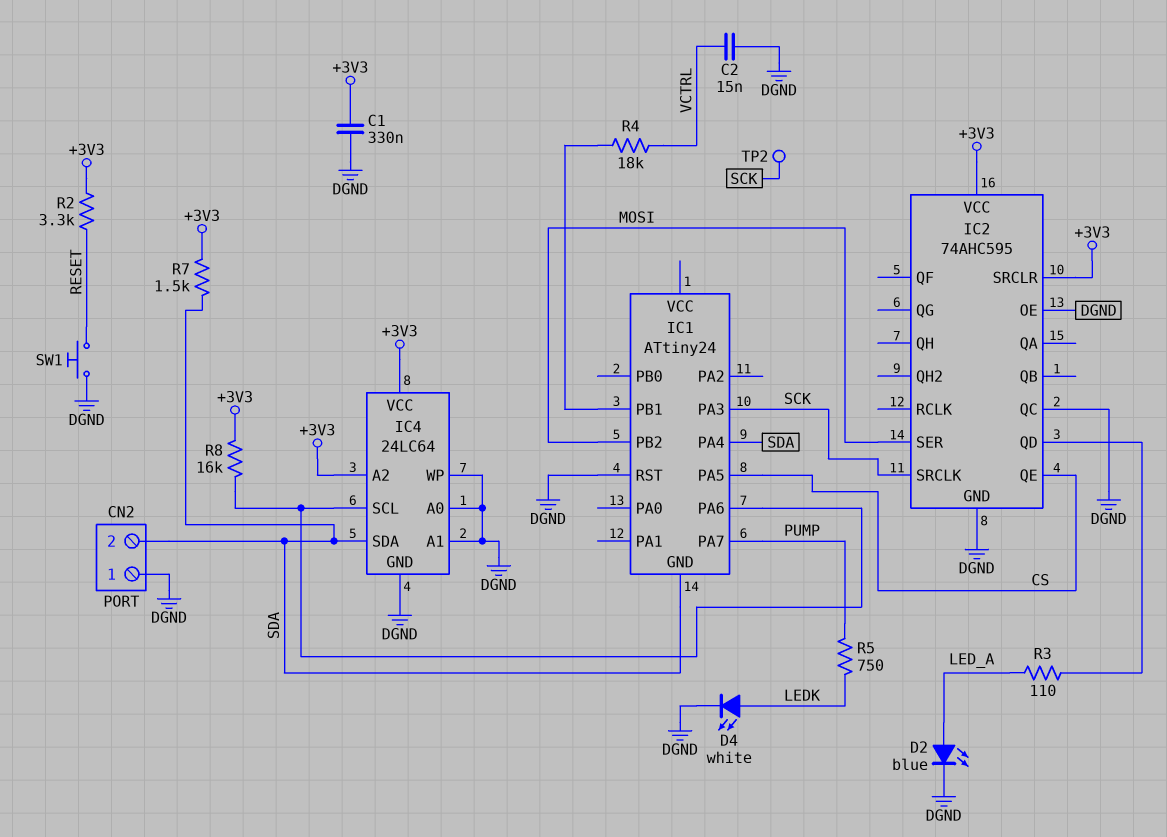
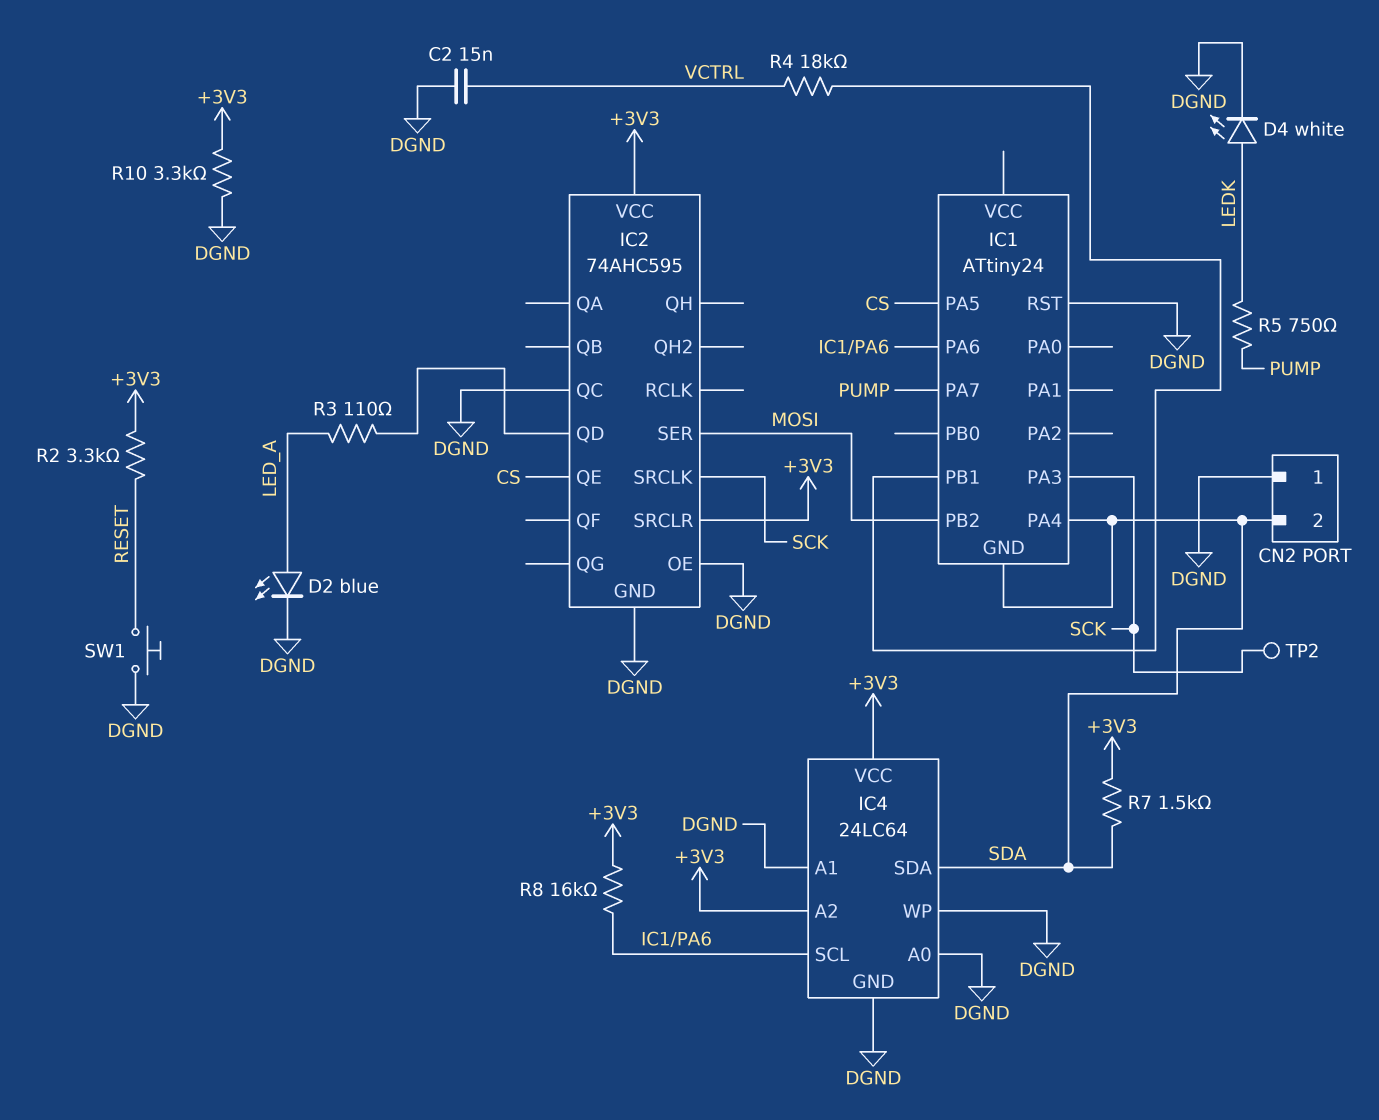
C1: 330nF (+3V3, DGND) -> none
R10: none -> 3.3k (+3V3, DGND)

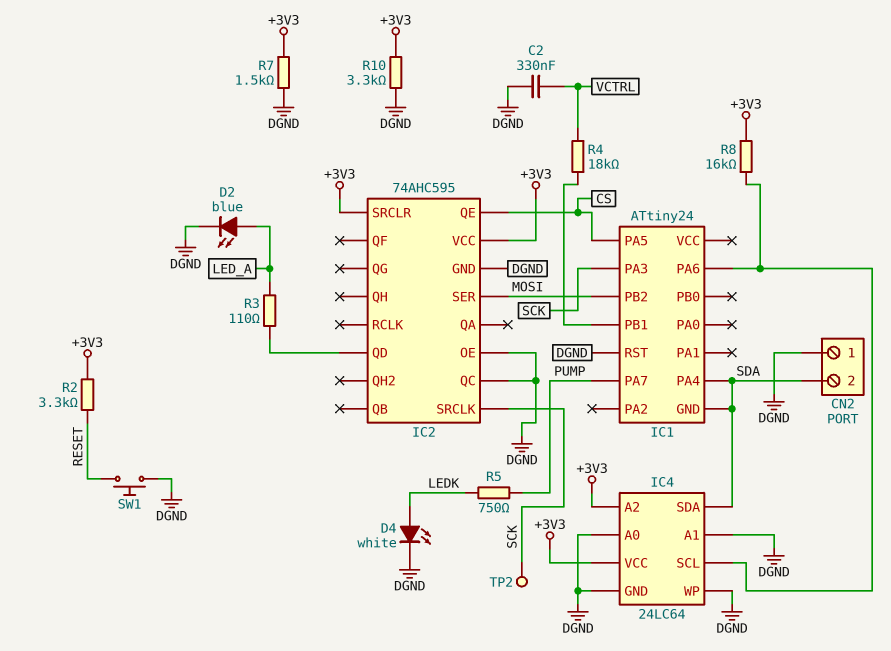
C2: 15nF (DGND, VCTRL) -> 330nF (DGND, VCTRL)
R7: 1.5k (+3V3, SDA) -> 1.5k (+3V3, DGND)

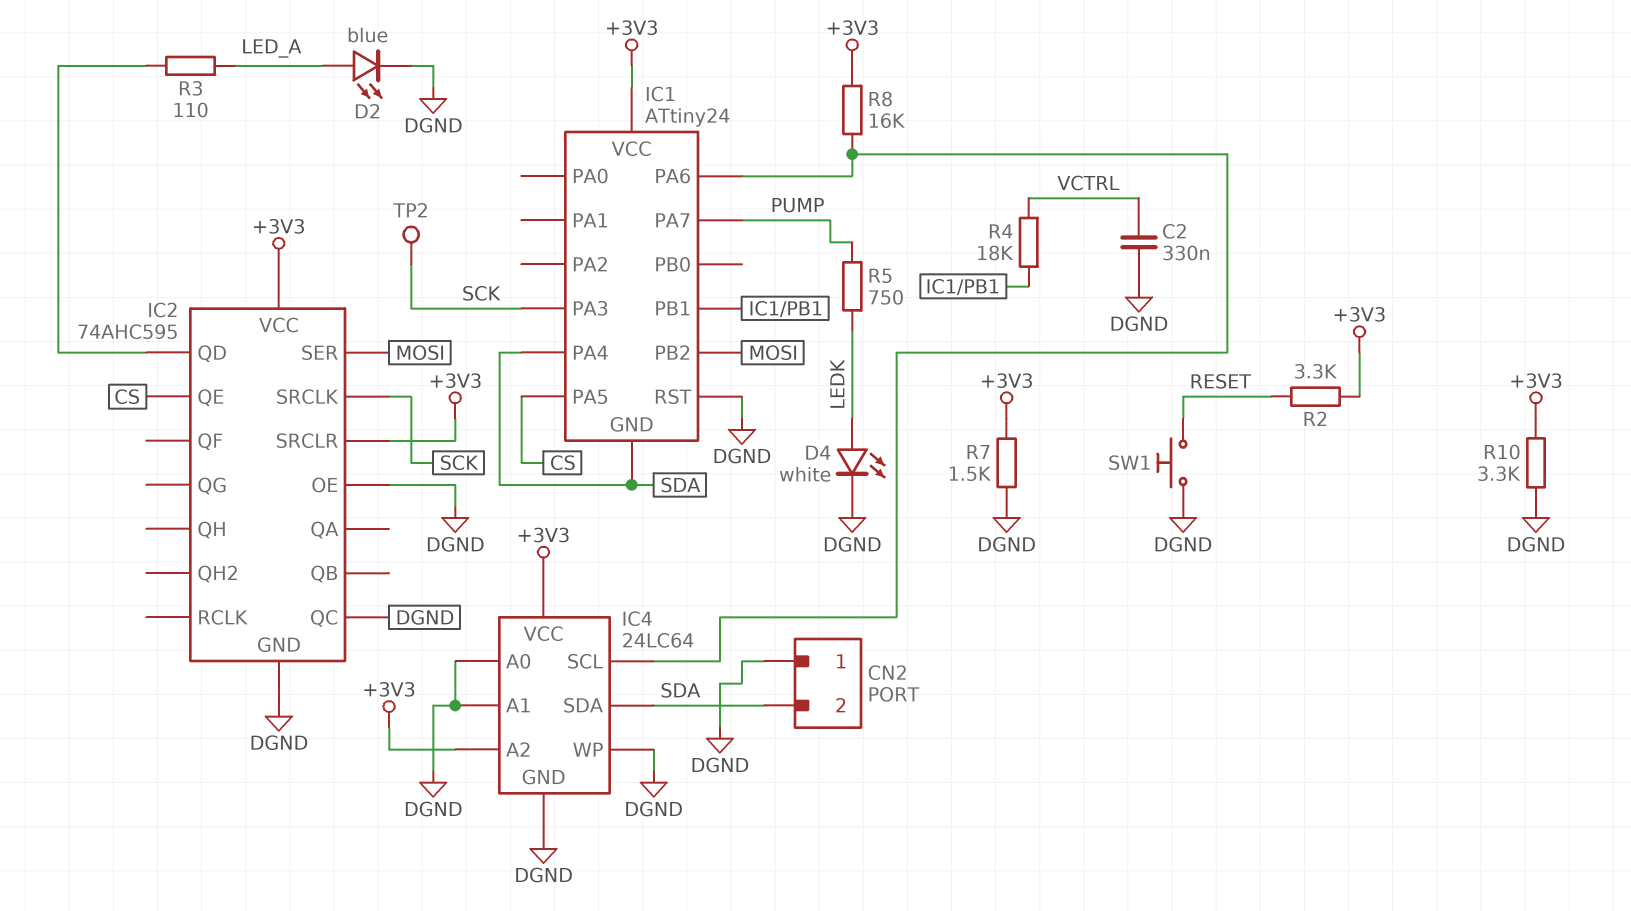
IC1 pin VCC: none -> +3V3

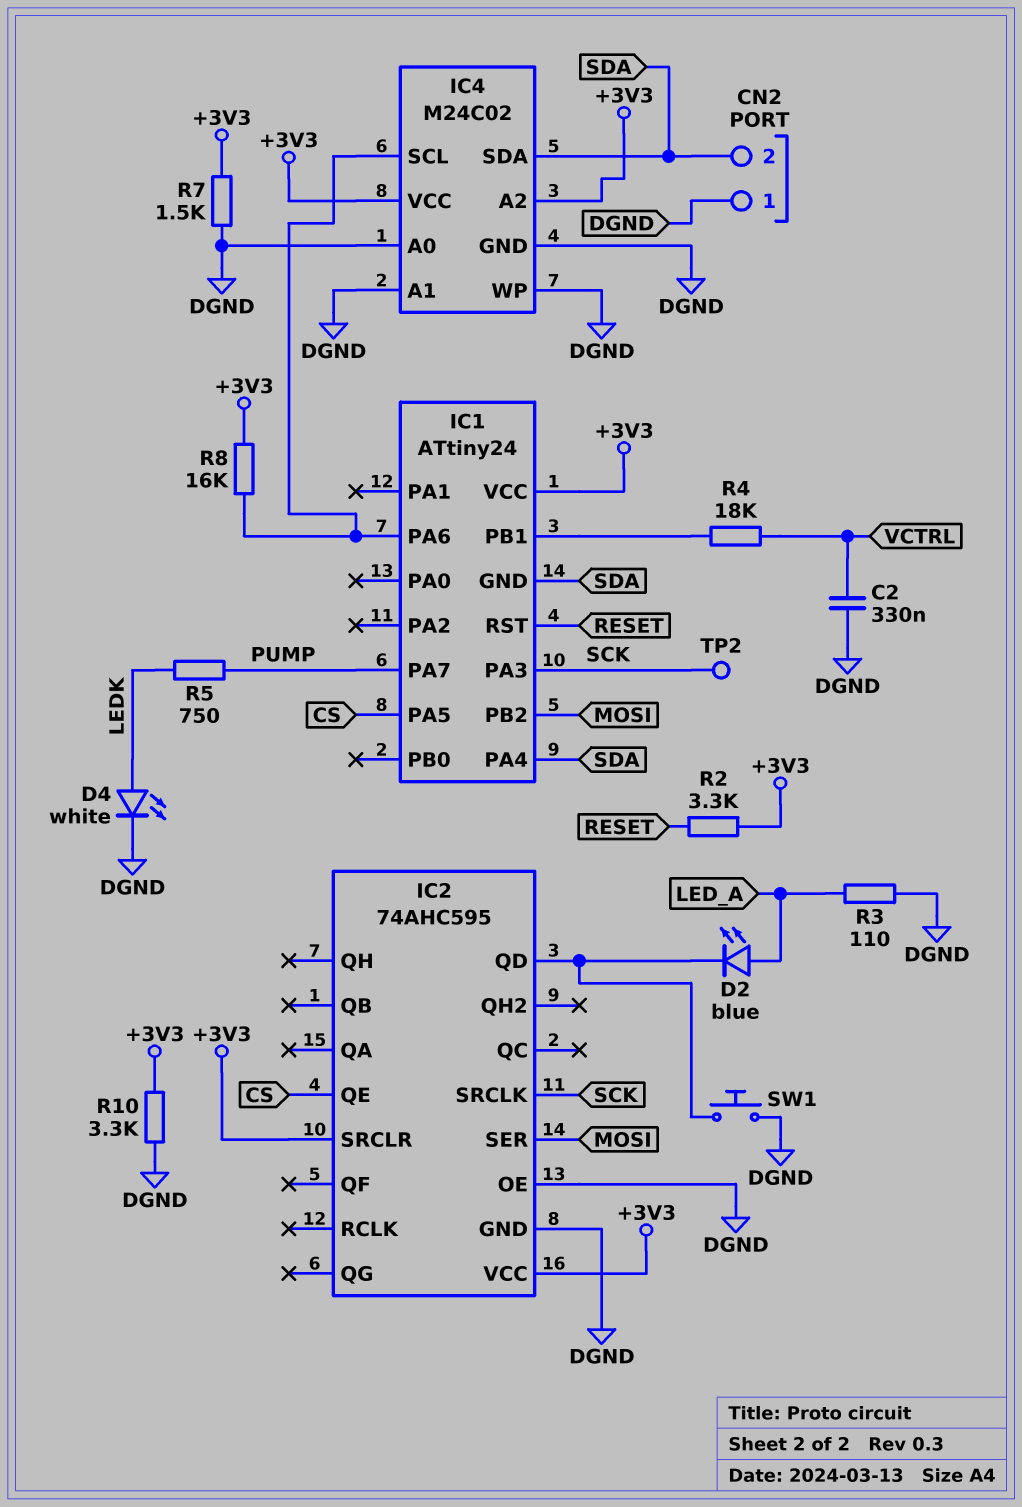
D2: LED blue (A LED_A, K DGND) -> LED blue (A LED_A, K IC2/QD)
IC1 pin RST: DGND -> RESET
IC2 pin QC: DGND -> none
IC4: 24LC64 -> M24C02
R3: 110 (IC2/QD, LED_A) -> 110 (DGND, LED_A)
SW1: button (DGND, RESET) -> button (DGND, IC2/QD)

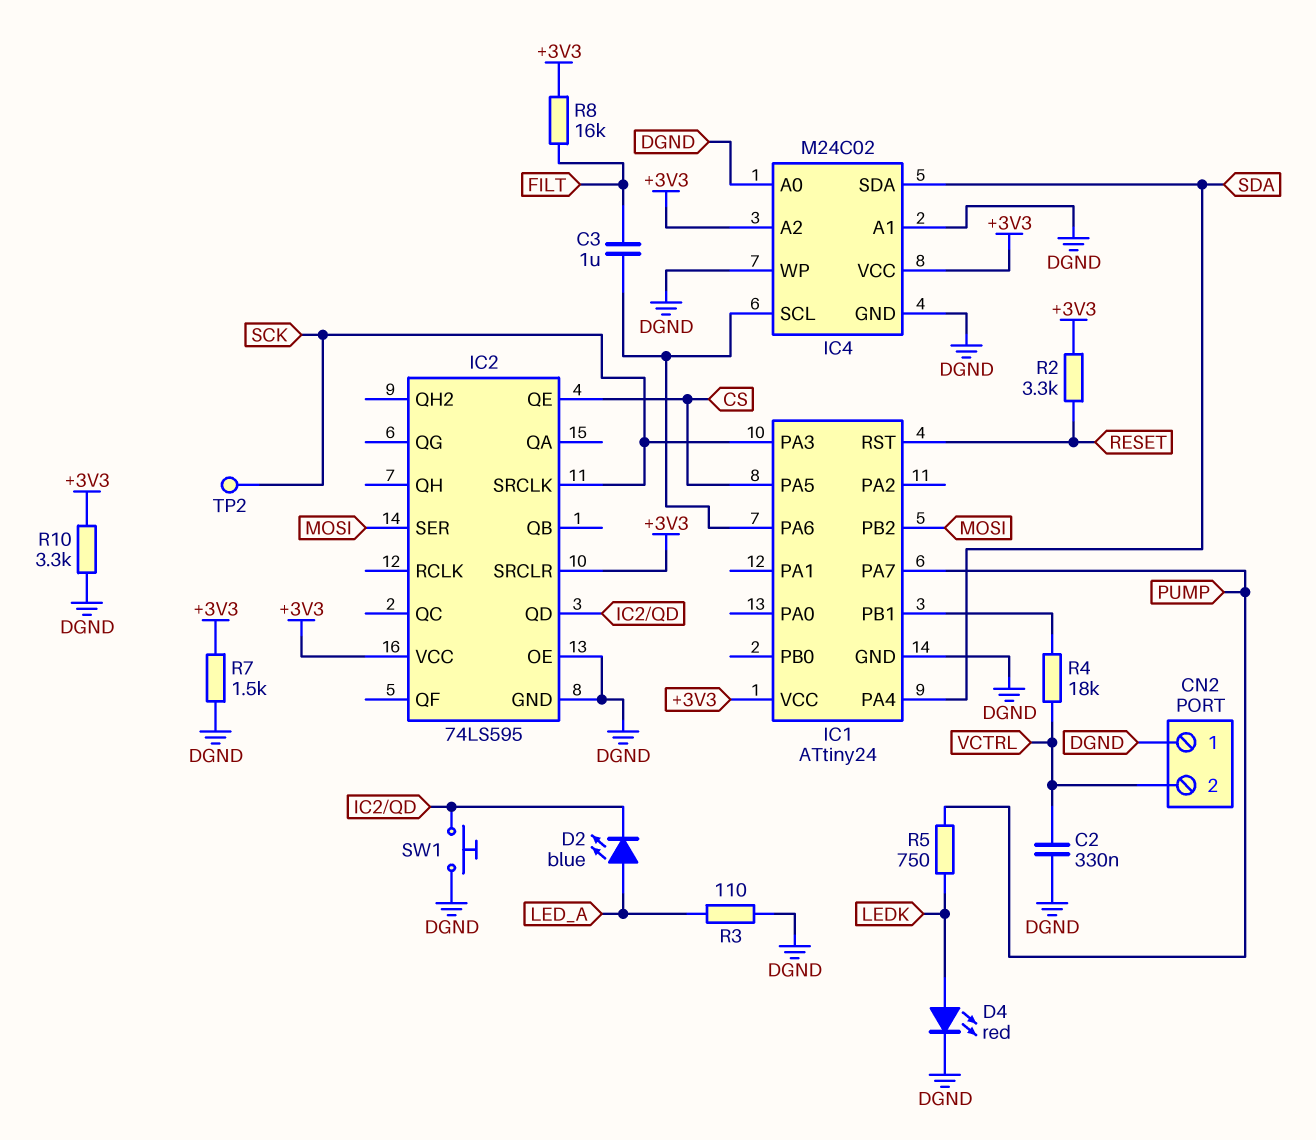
C3: none -> 1uF (FILT, IC1/PA6)
CN2 pin 2: SDA -> VCTRL
D4: LED white (A LEDK, K DGND) -> LED red (A LEDK, K DGND)
IC1 pin GND: SDA -> DGND
IC2: 74AHC595 -> 74LS595
R8: 16k (+3V3, IC1/PA6) -> 16k (+3V3, FILT)

